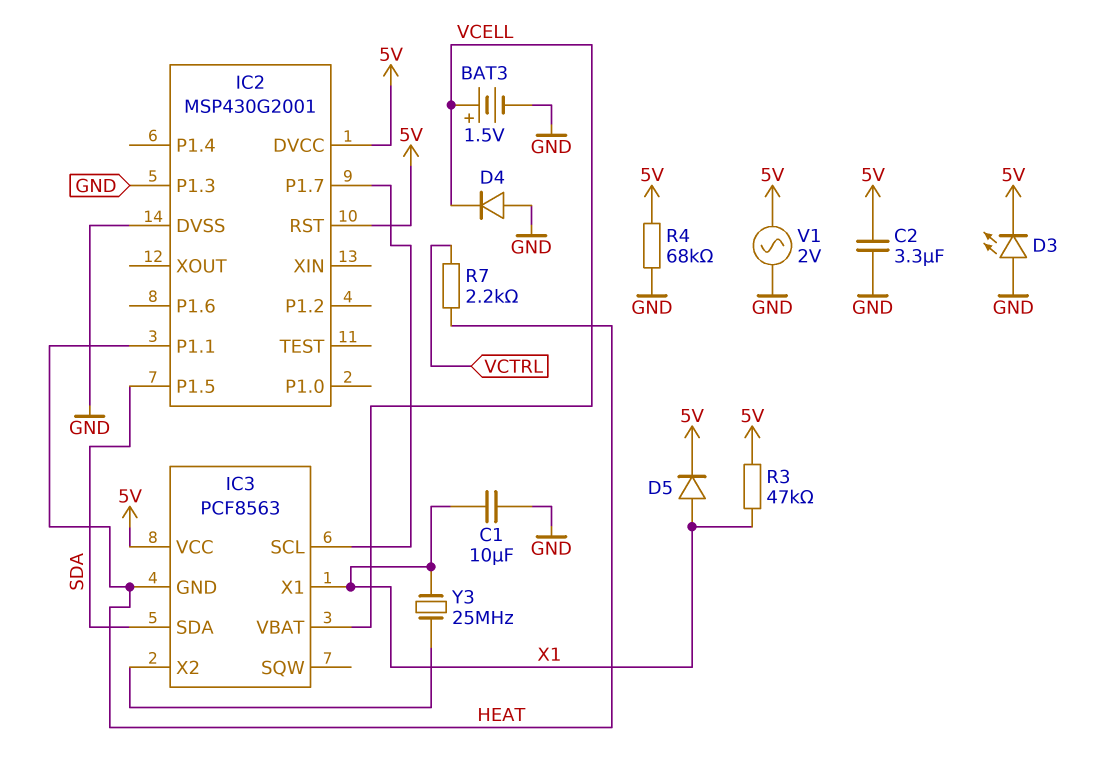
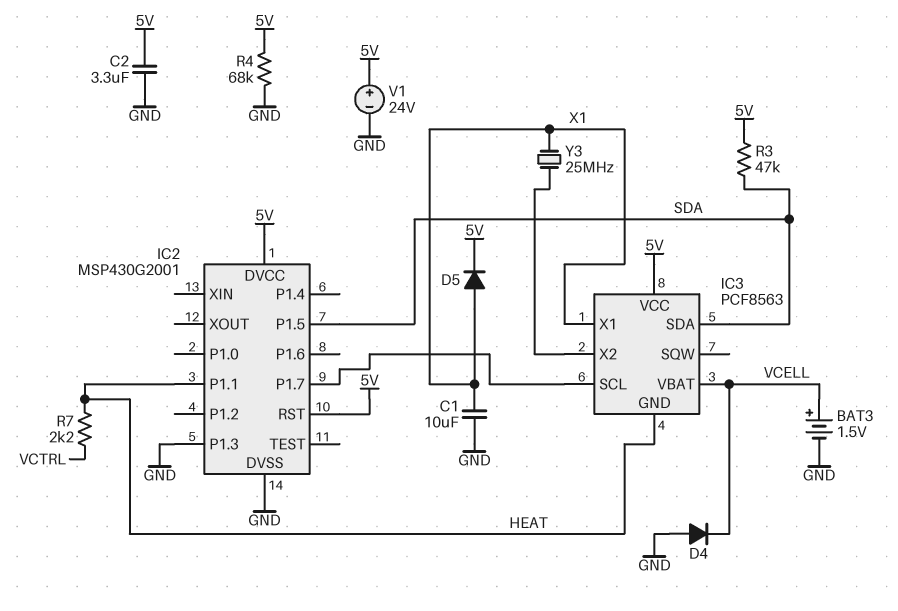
D3: LED (A GND, K 5V) -> none
R3: 47k (5V, X1) -> 47k (5V, SDA)
V1: AC 2V (5V, GND) -> 24V (plus 5V, minus GND)

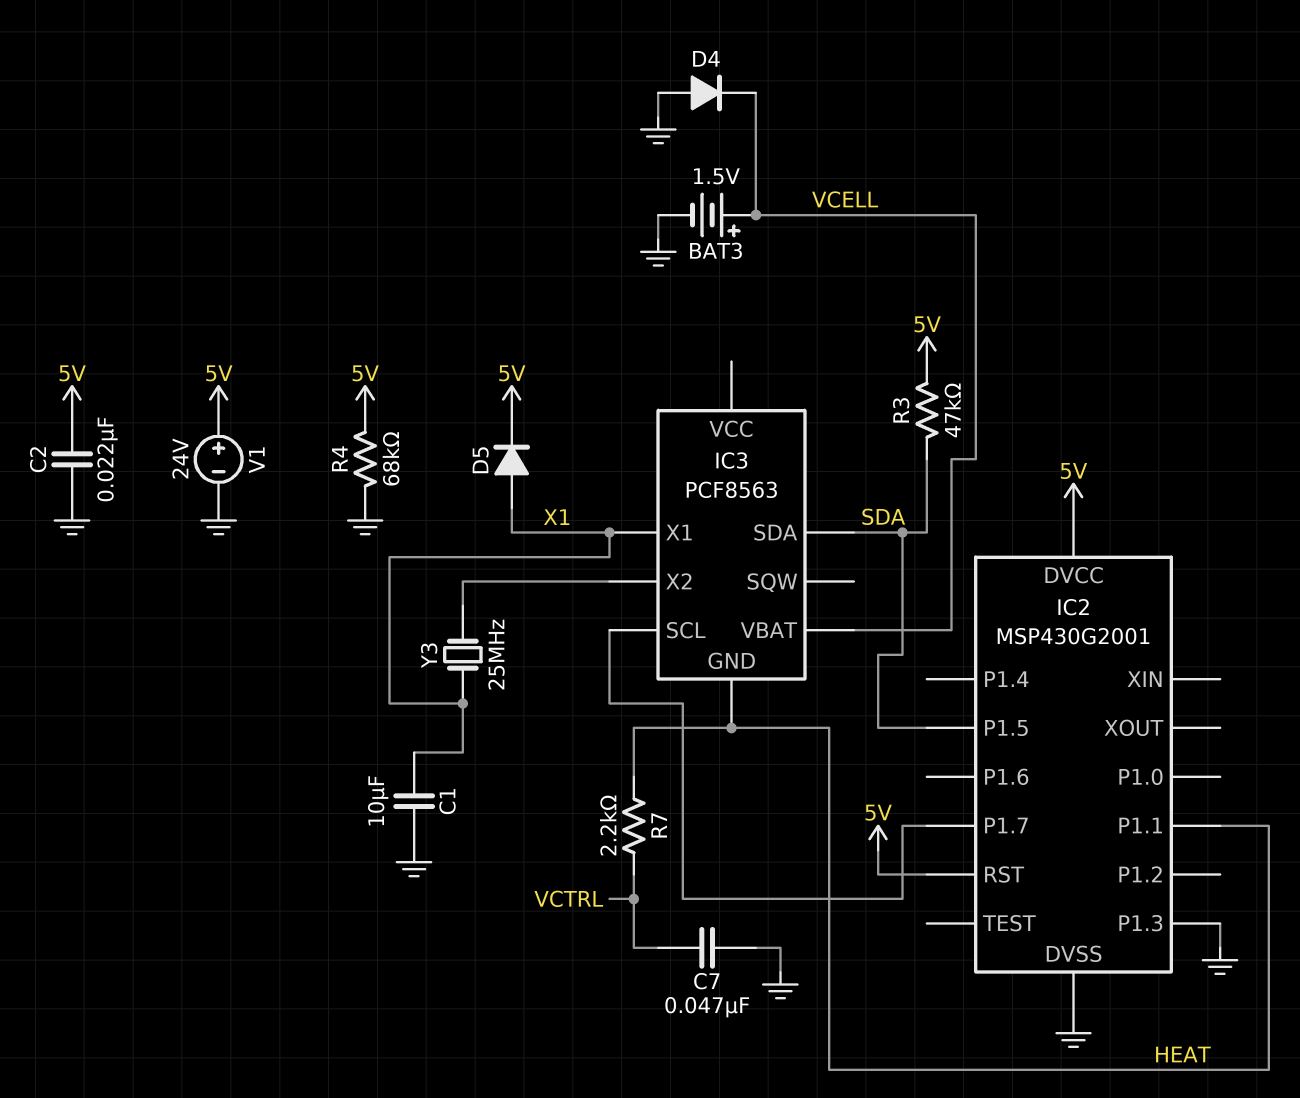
C2: 3.3uF (5V, GND) -> 22nF (5V, GND)
C7: none -> 47nF (GND, VCTRL)
IC3 pin VCC: 5V -> none

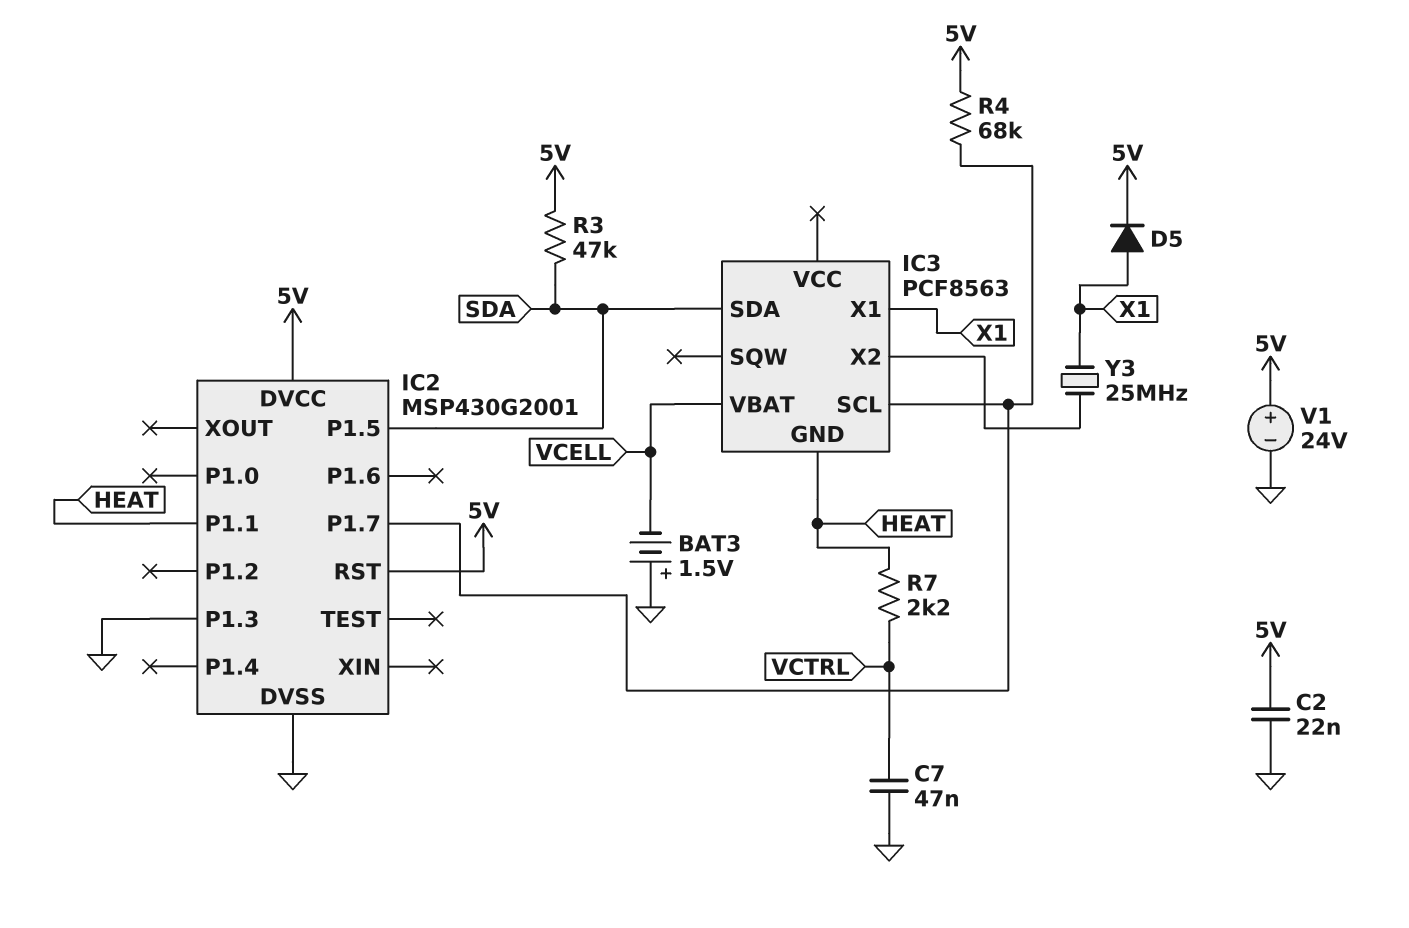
BAT3: 1.5V (plus VCELL, minus GND) -> 1.5V (plus GND, minus VCELL)
C1: 10uF (GND, X1) -> none
D4: diode (A GND, K VCELL) -> none
R4: 68k (5V, GND) -> 68k (5V, IC2/P1.7)

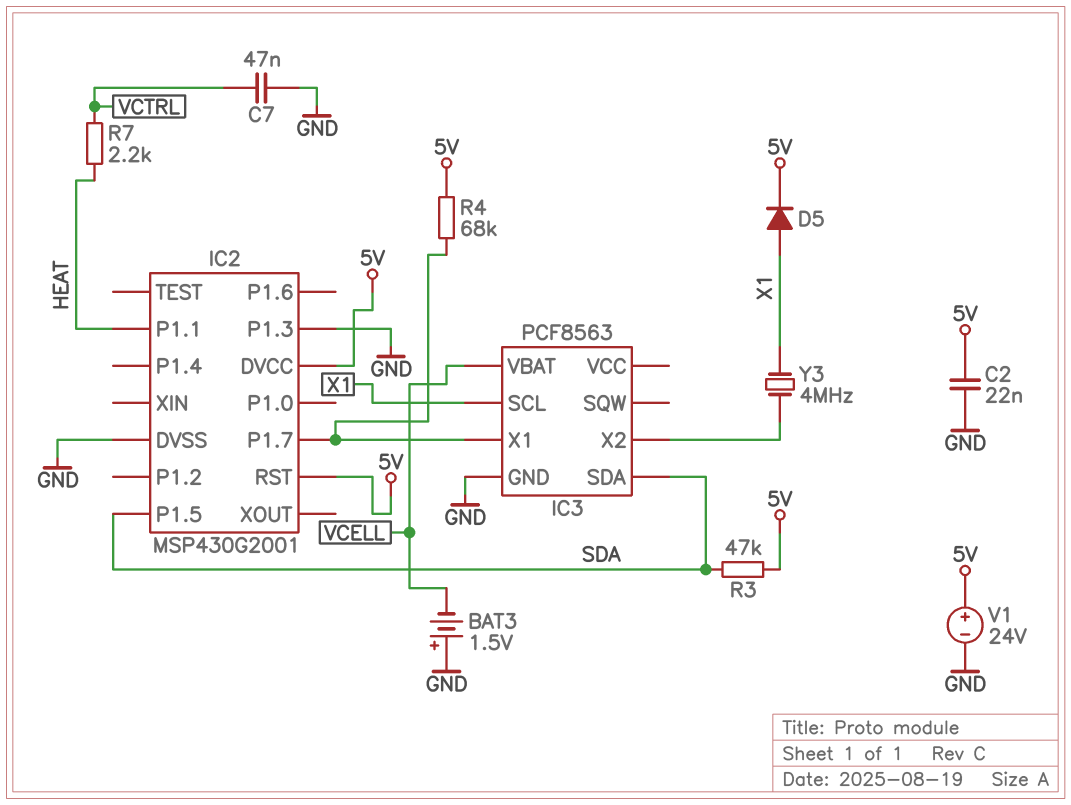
IC3 pin GND: HEAT -> GND
IC3 pin SCL: IC2/P1.7 -> X1
IC3 pin X1: X1 -> IC2/P1.7
Y3: 25MHz (IC3/X2, X1) -> 4MHz (IC3/X2, X1)

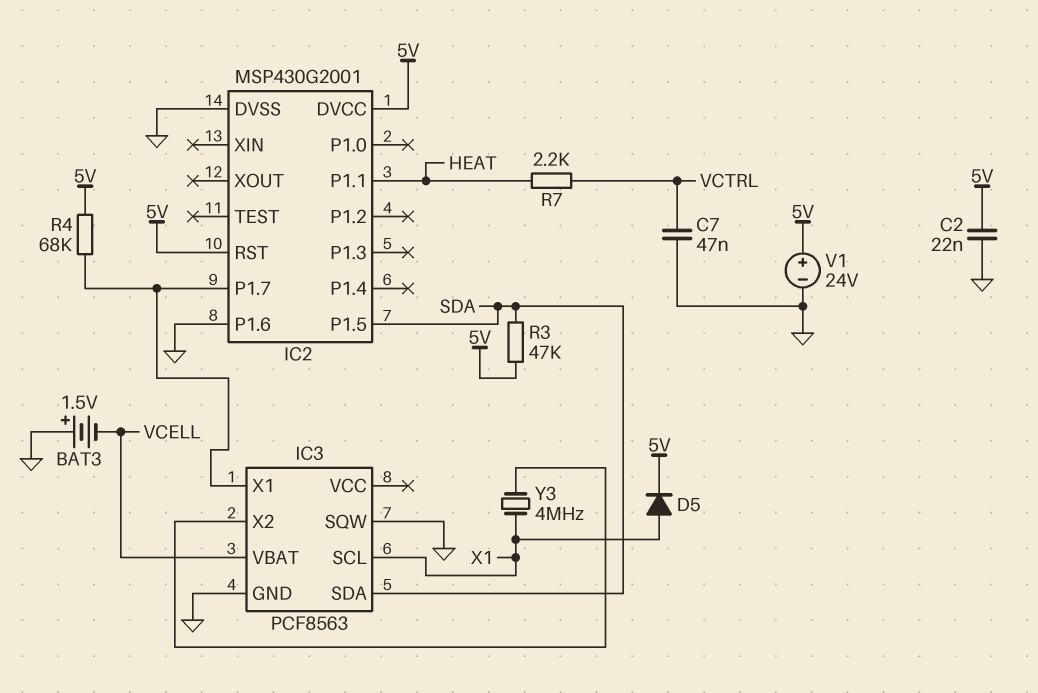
IC2 pin P1.3: GND -> none
IC2 pin P1.6: none -> GND
IC3 pin SQW: none -> GND

